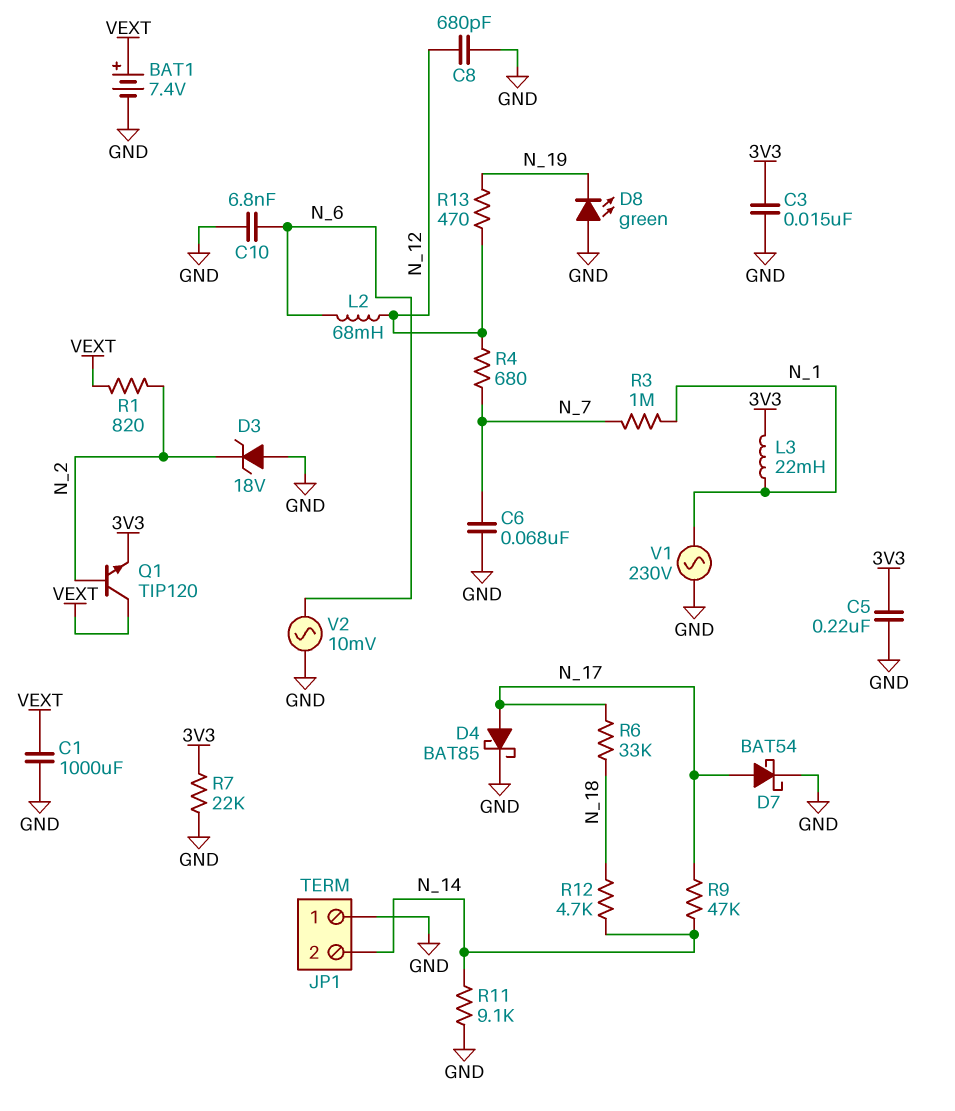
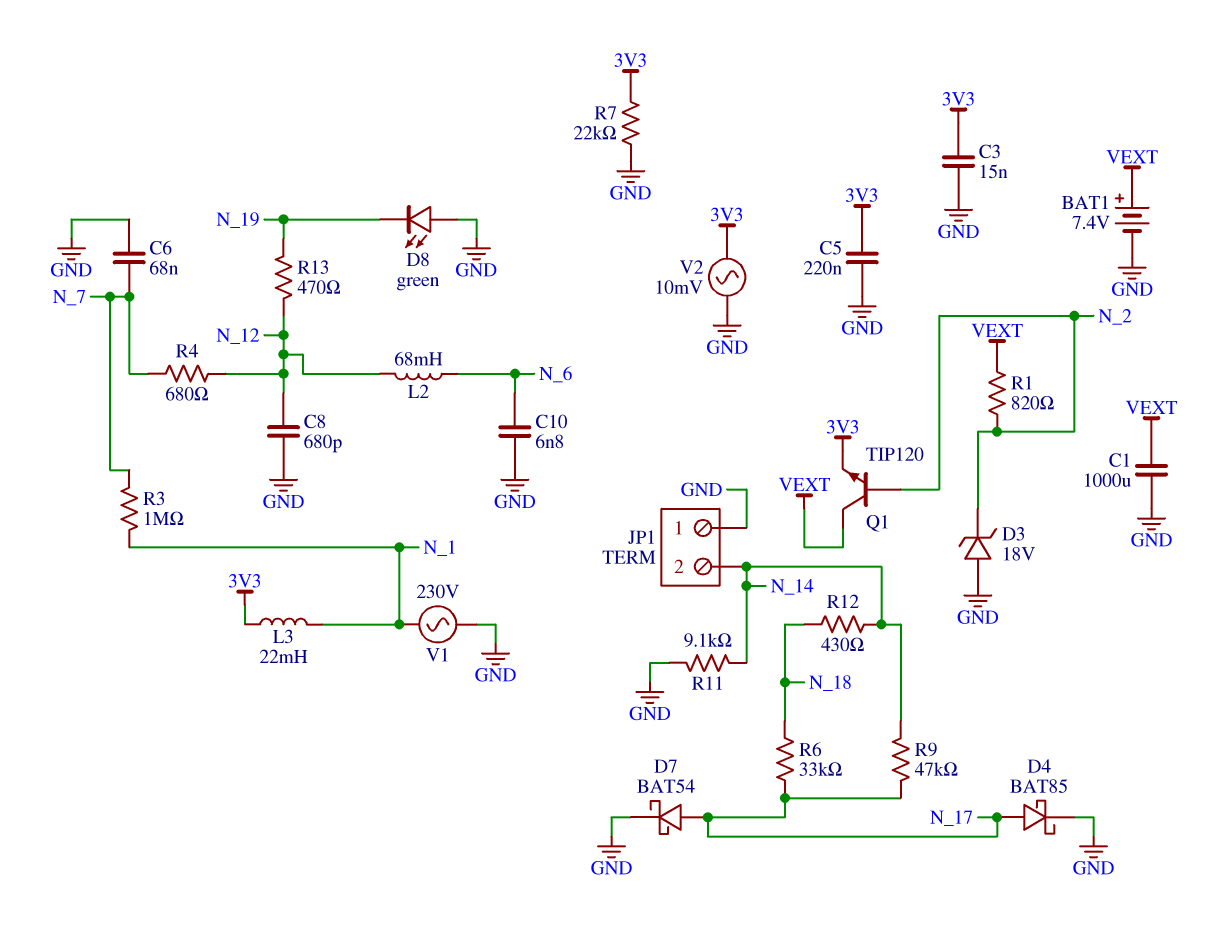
R12: 4.7k (N_14, N_18) -> 430 (N_14, N_18)
V2: AC 10mV (GND, N_6) -> AC 10mV (3V3, GND)

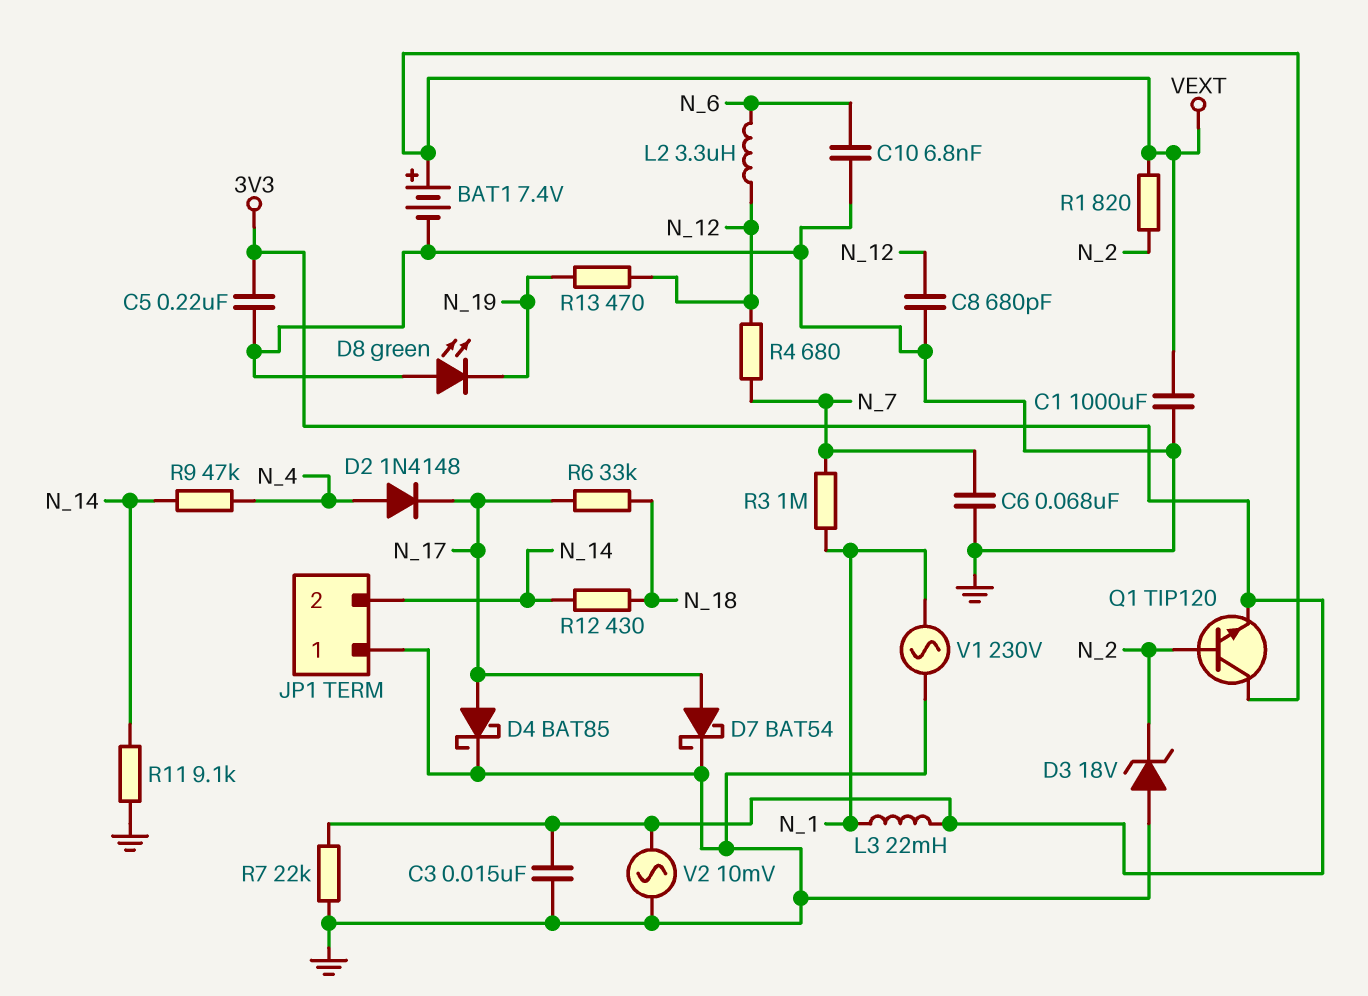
D2: none -> diode 1N4148 (A N_4, K N_17)
L2: 68mH (N_6, N_12) -> 3.3uH (N_6, N_12)
R9: 47k (N_14, N_17) -> 47k (N_4, N_14)

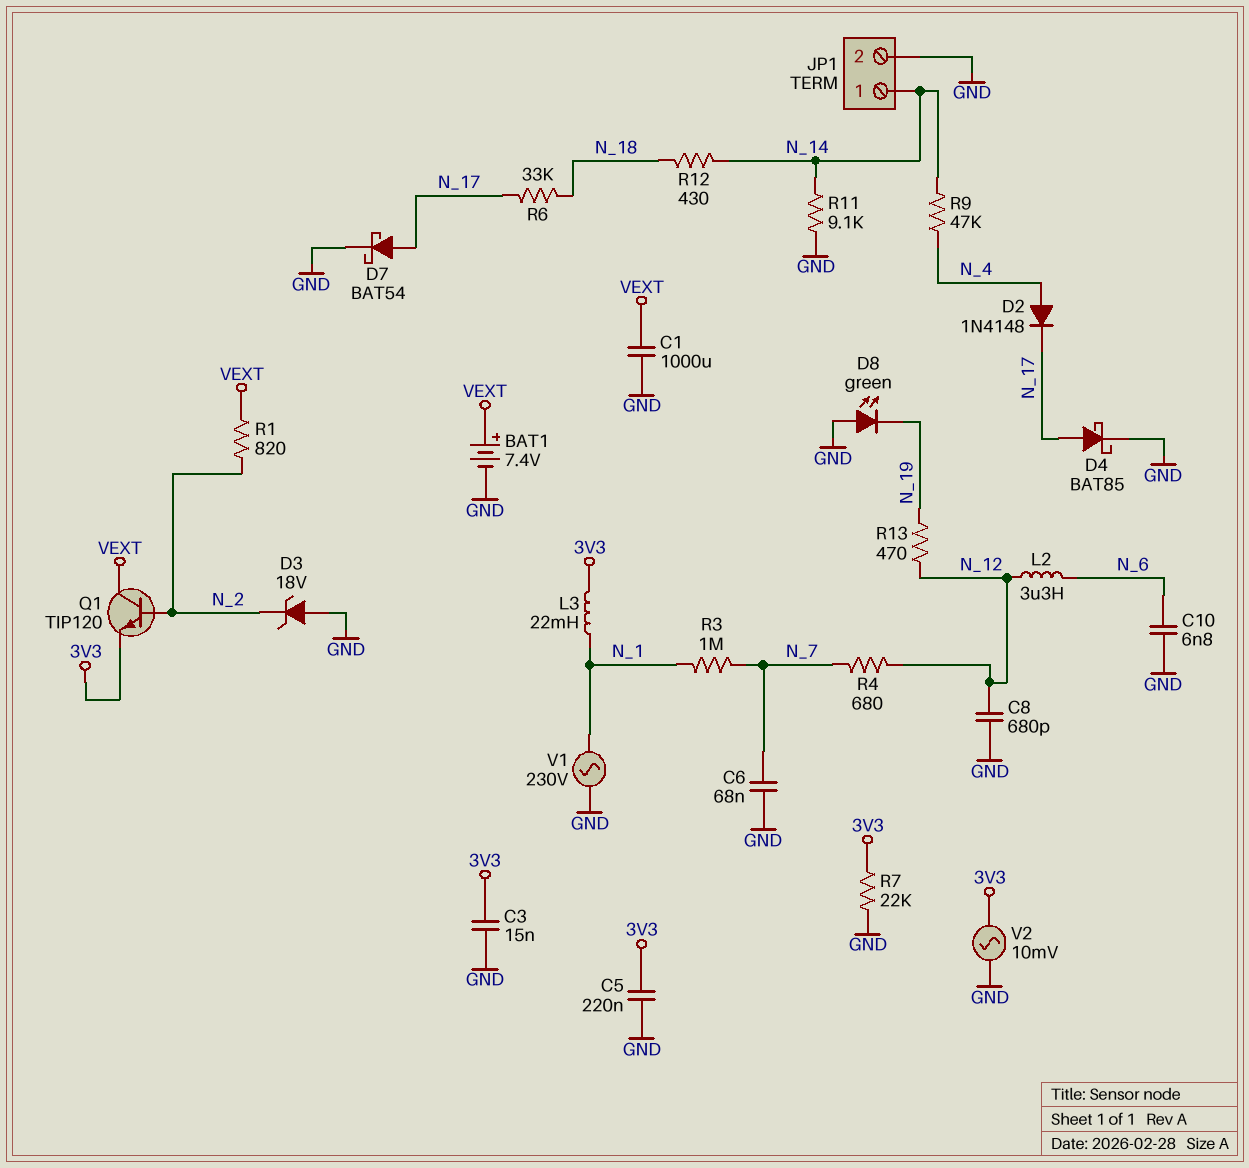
JP1 pin 1: GND -> N_14
JP1 pin 2: N_14 -> GND

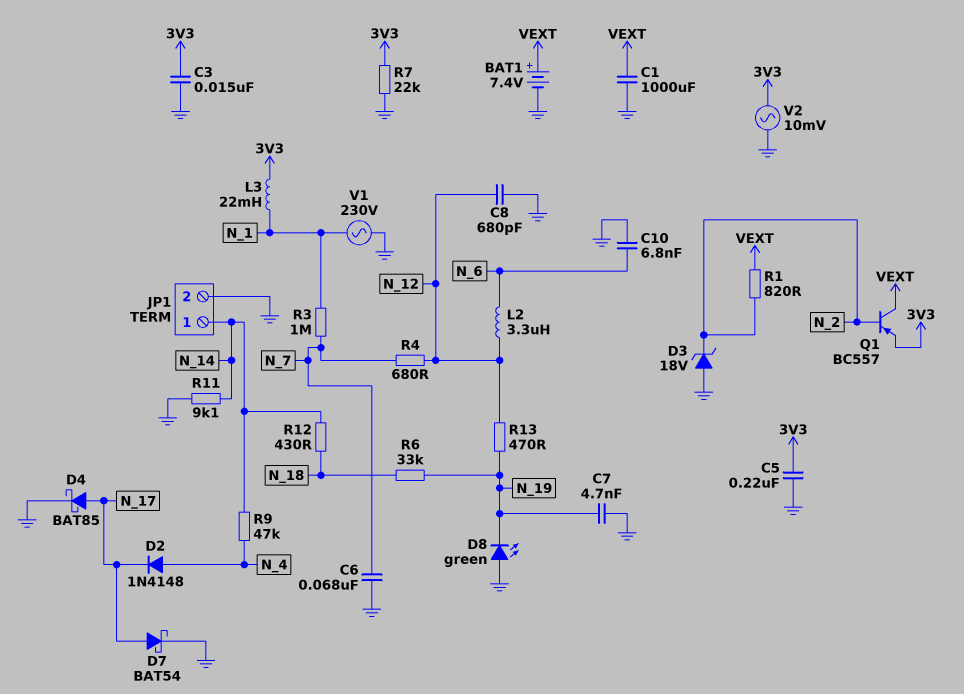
C7: none -> 4.7nF (GND, N_19)
Q1: NPN TIP120 (B N_2, C VEXT, E 3V3) -> PNP BC557 (B N_2, C VEXT, E 3V3)
R6: 33k (N_17, N_18) -> 33k (N_18, N_19)

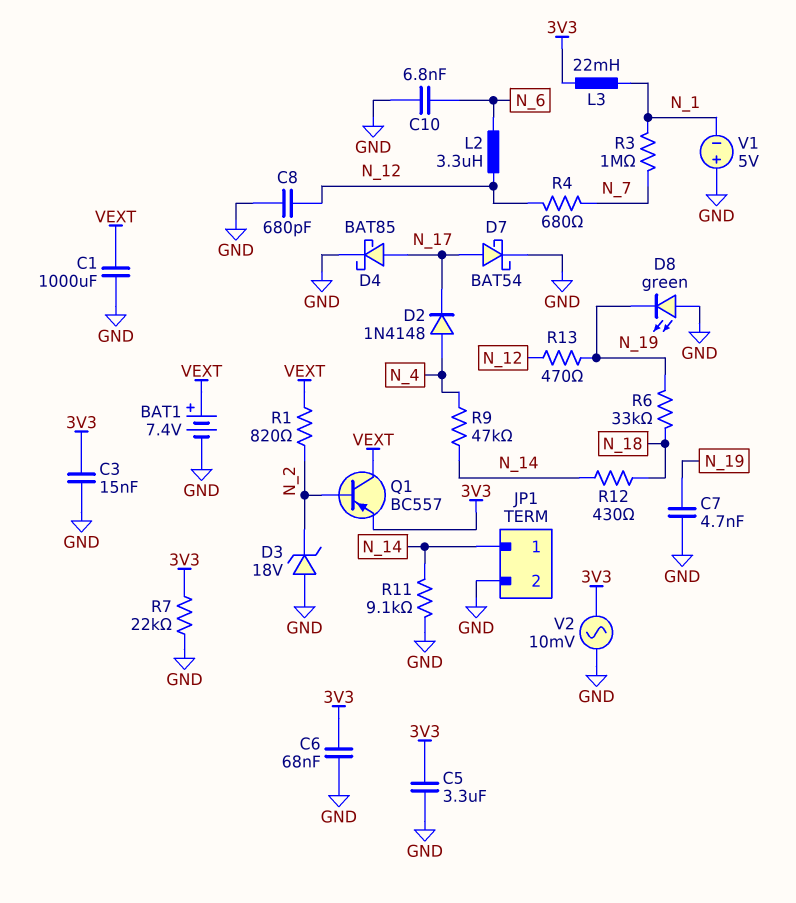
C5: 220nF (3V3, GND) -> 3.3uF (3V3, GND)
C6: 68nF (GND, N_7) -> 68nF (3V3, GND)
V1: AC 230V (GND, N_1) -> 5V (plus GND, minus N_1)

